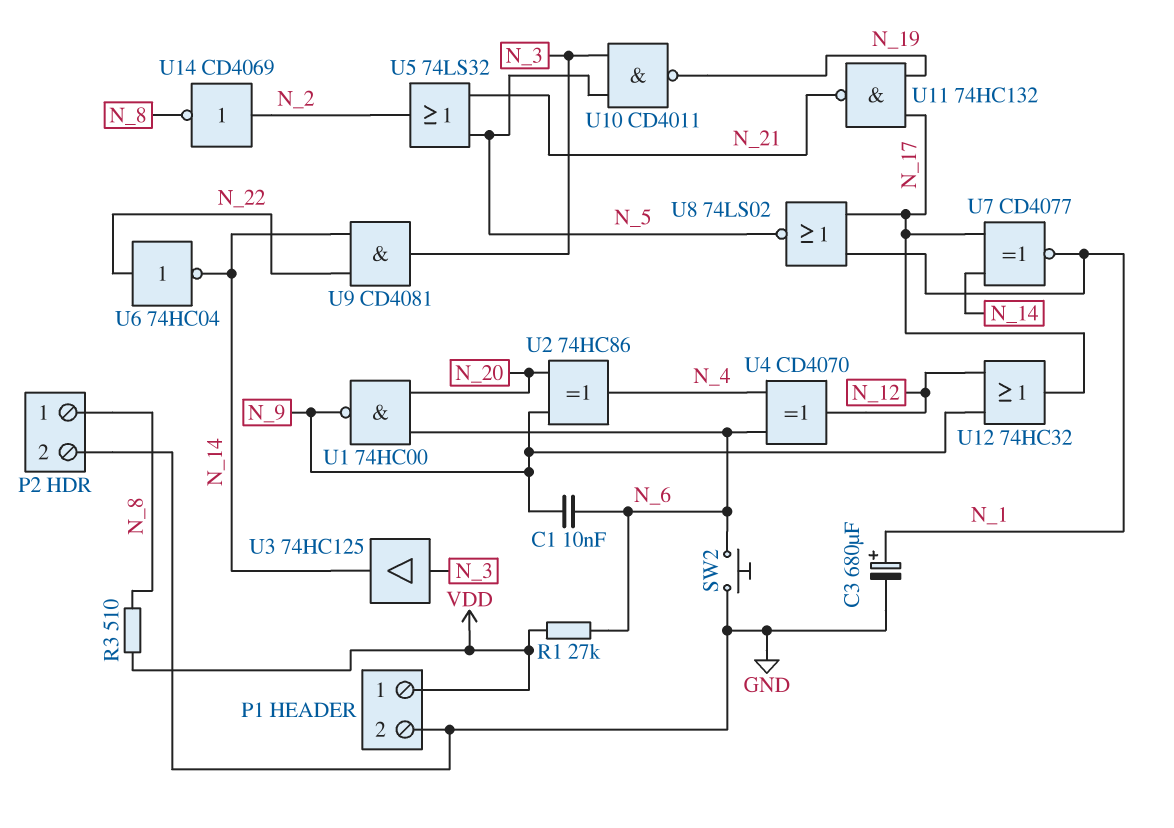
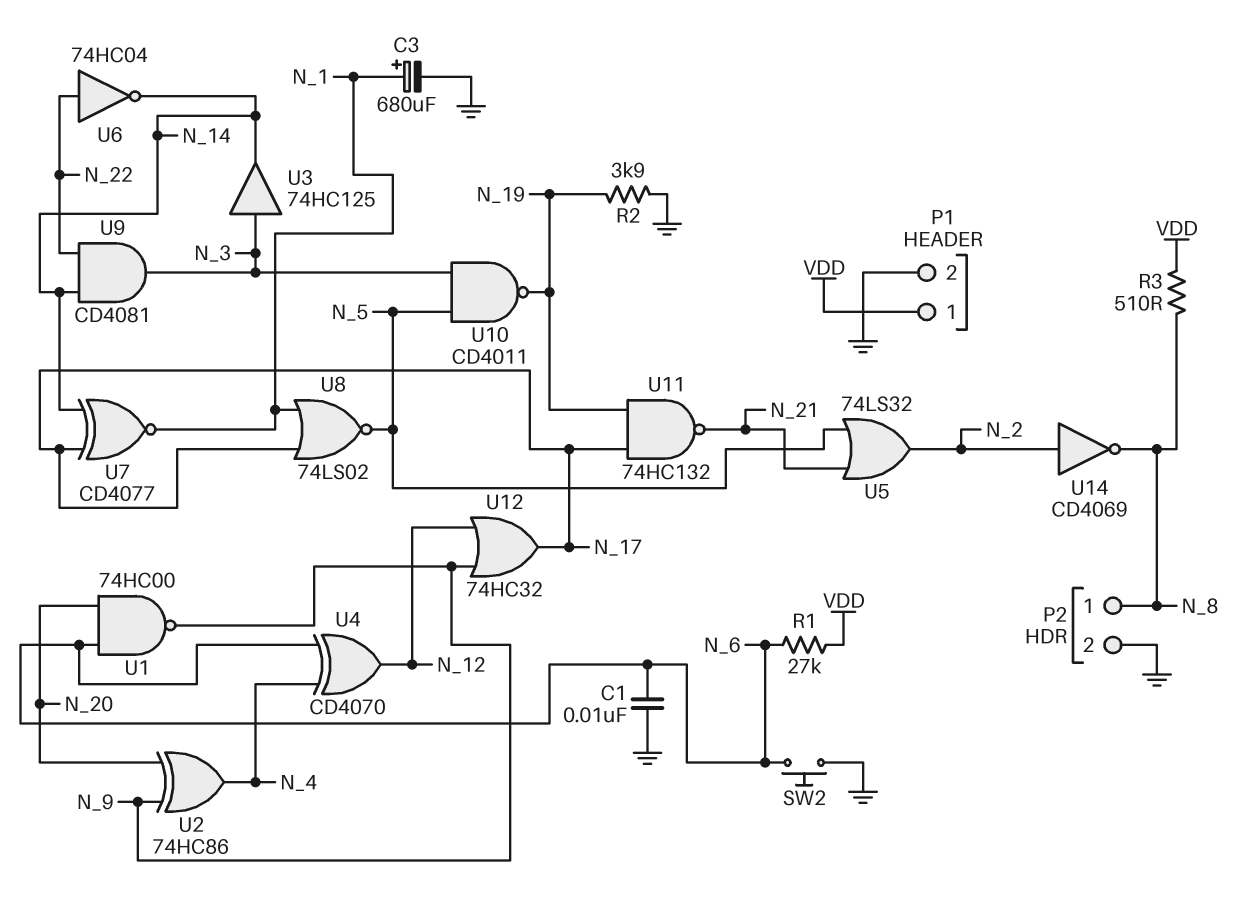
C1: 10nF (N_6, N_9) -> 10nF (GND, N_6)
R2: none -> 3.9k (GND, N_19)

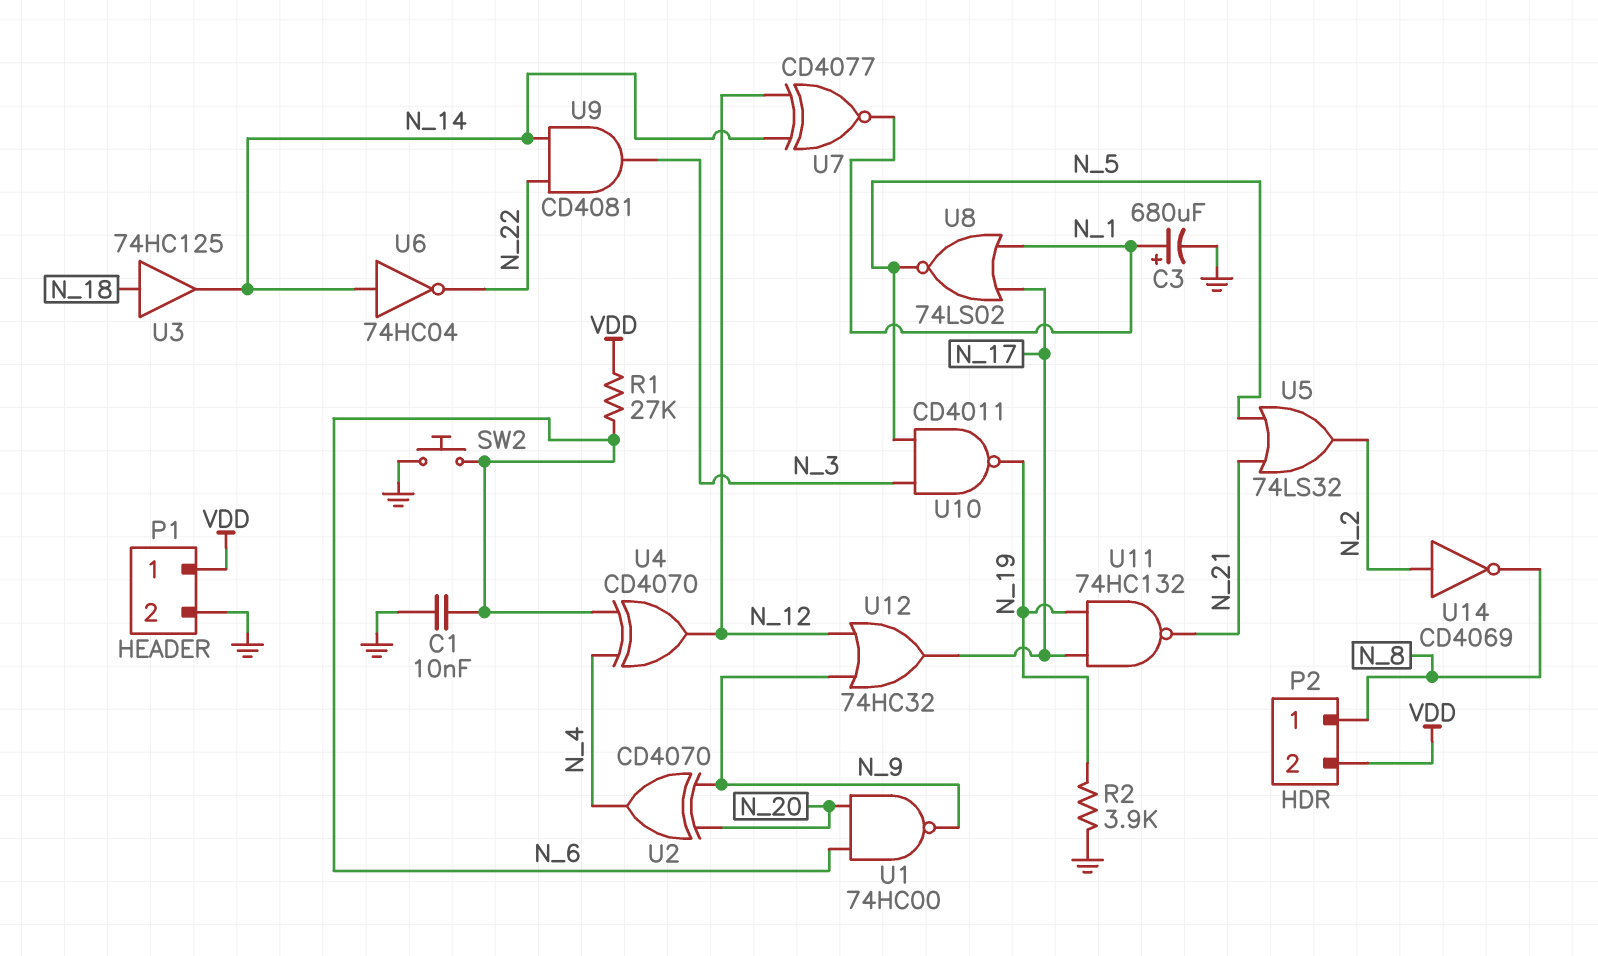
P2 pin 2: GND -> VDD
R3: 510 (N_8, VDD) -> none
U2: XOR 74HC86 (in N_9, in N_20, out N_4) -> XOR CD4070 (in N_9, in N_20, out N_4)
U3: buffer 74HC125 (in N_3, out N_14) -> buffer 74HC125 (in N_18, out N_14)
U6: NOT 74HC04 (in N_22, out N_14) -> NOT 74HC04 (in N_14, out N_22)
U7: XNOR CD4077 (in N_14, in N_17, out N_1) -> XNOR CD4077 (in N_12, in N_14, out N_1)

